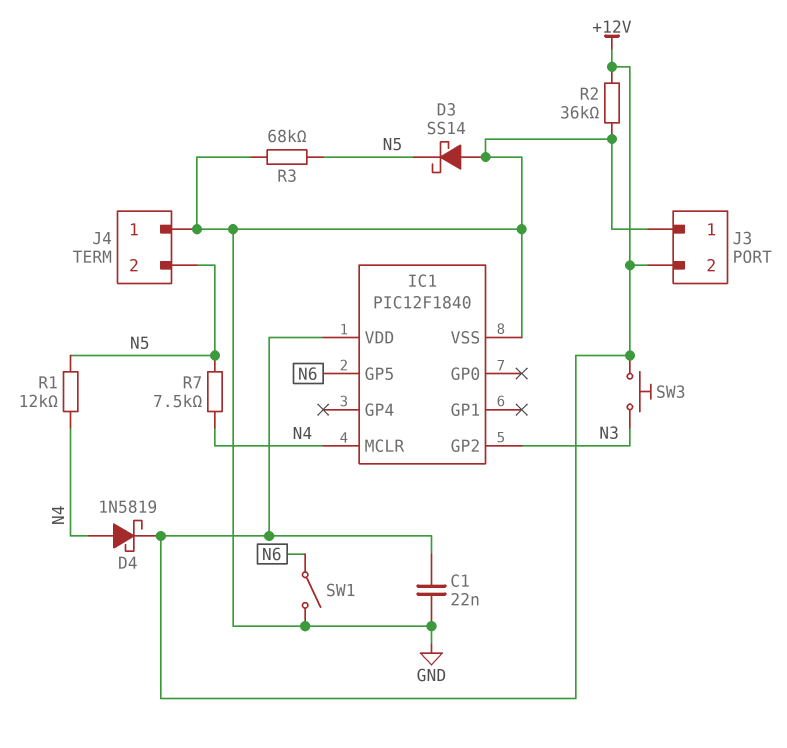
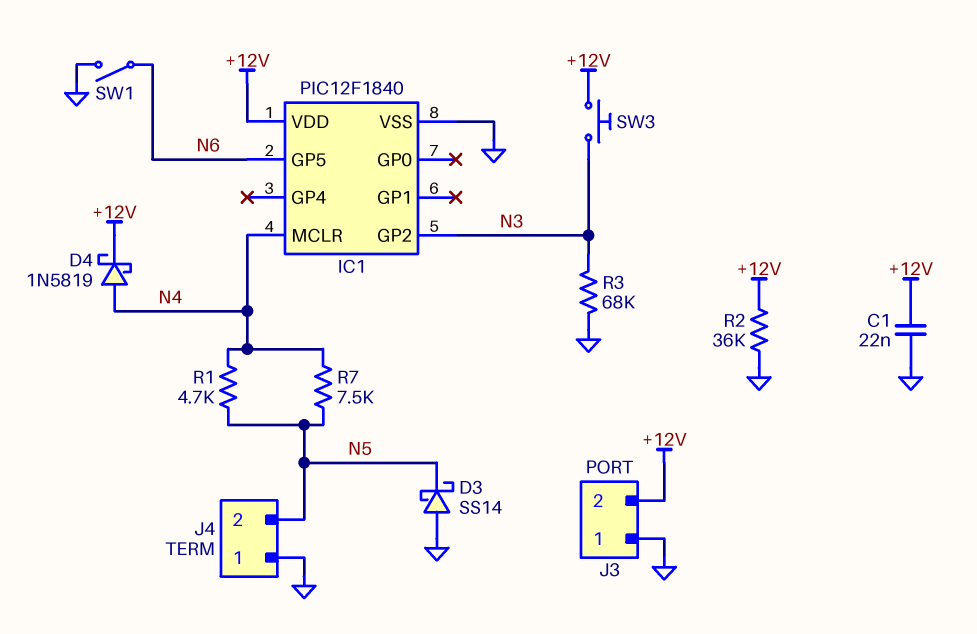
R1: 12k (N4, N5) -> 4.7k (N4, N5)
R3: 68k (GND, N5) -> 68k (GND, N3)

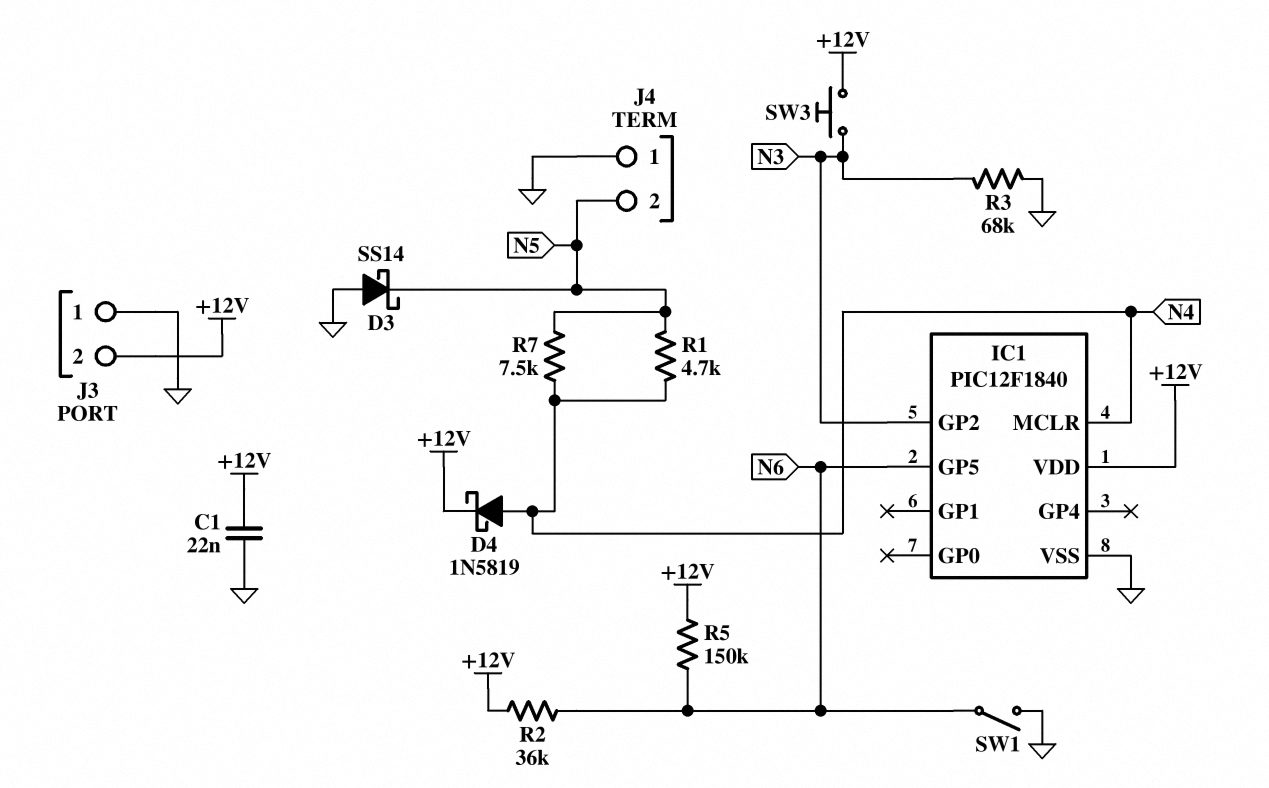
R2: 36k (+12V, GND) -> 36k (+12V, N6)
R5: none -> 150k (+12V, N6)

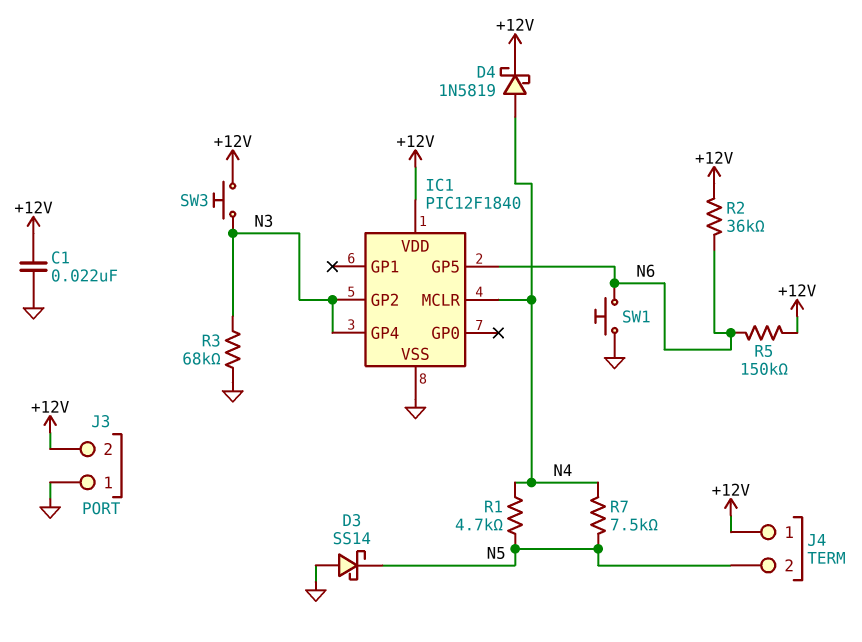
IC1 pin GP4: none -> N3
J4 pin 1: GND -> +12V
SW1: switch (GND, N6) -> button (GND, N6)

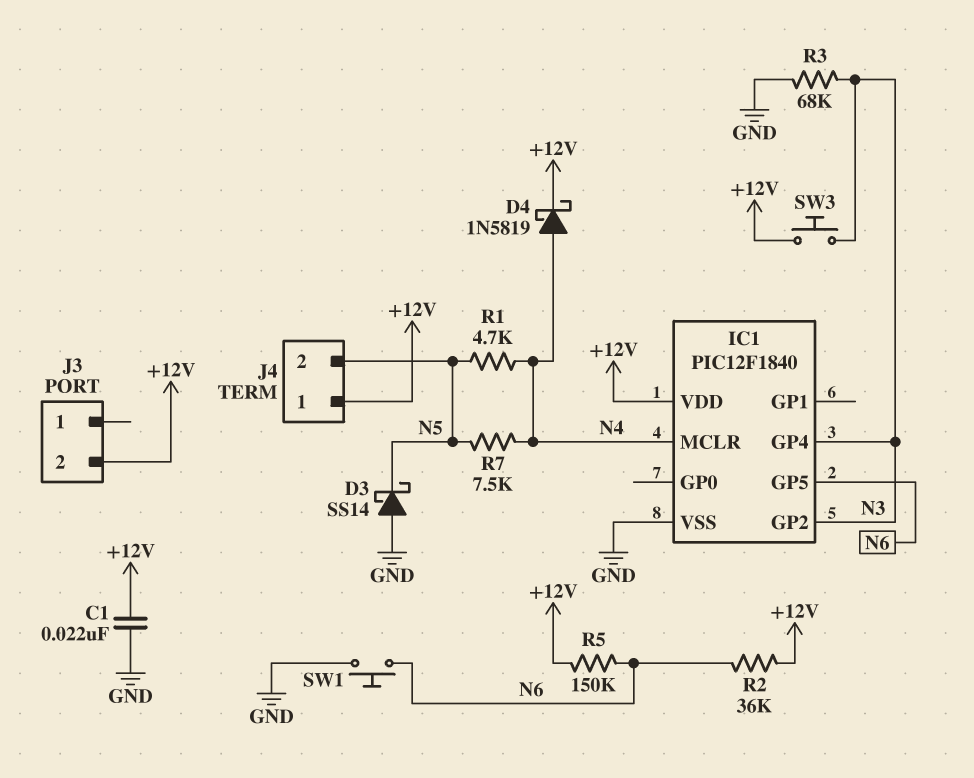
J3 pin 1: GND -> none

